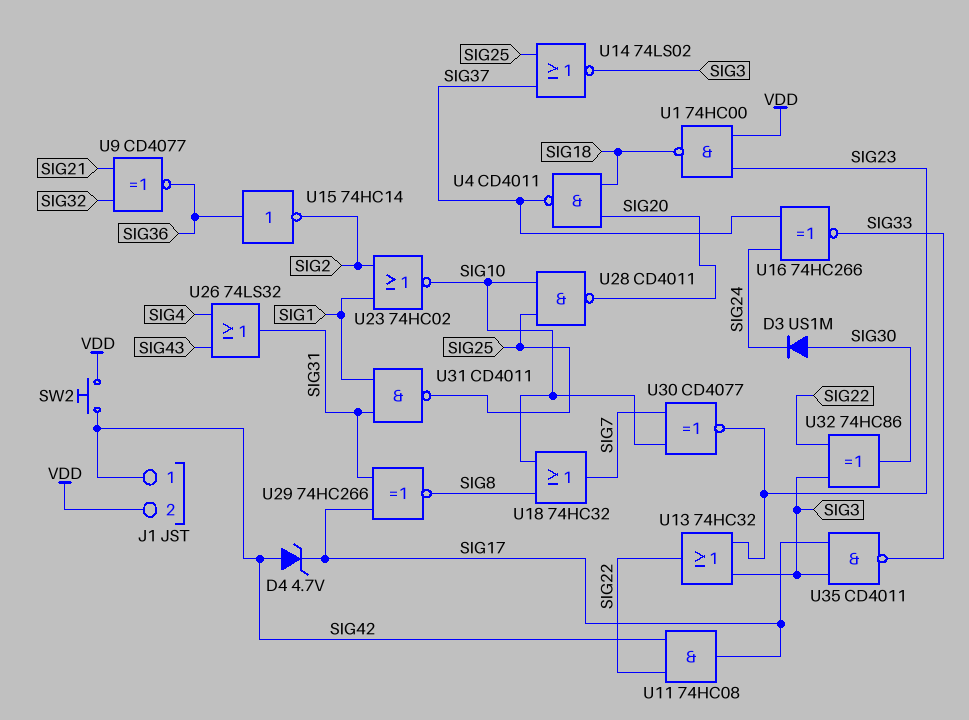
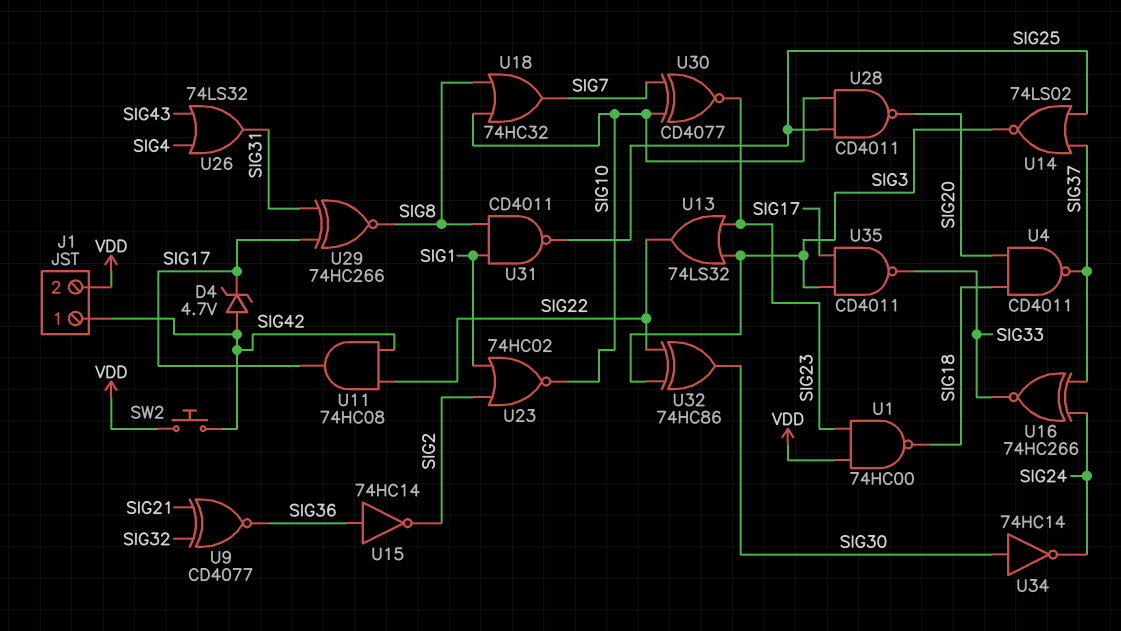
D3: diode US1M (A SIG30, K SIG24) -> none
U13: OR 74HC32 (in SIG3, in SIG23, out SIG22) -> OR 74LS32 (in SIG3, in SIG23, out SIG22)
U31: NAND CD4011 (in SIG1, in SIG31, out SIG25) -> NAND CD4011 (in SIG1, in SIG8, out SIG25)
U34: none -> NOT 74HC14 (in SIG30, out SIG24)

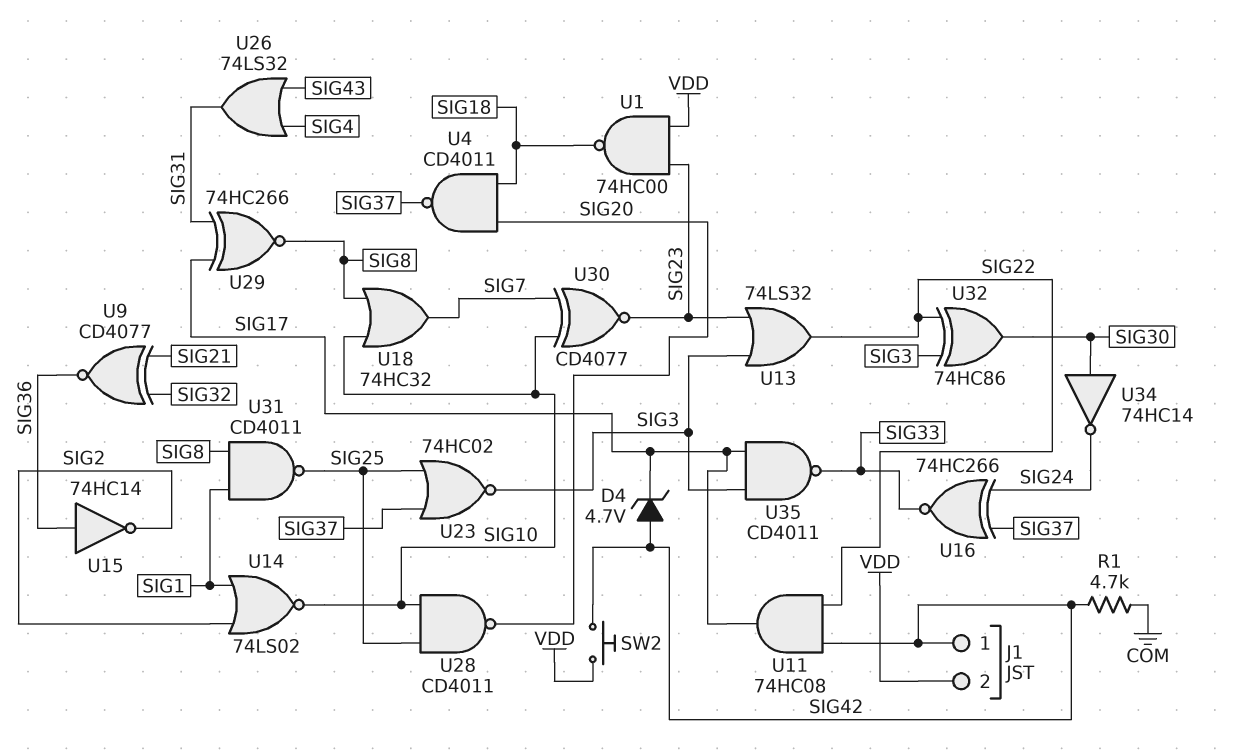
R1: none -> 4.7k (COM, SIG42)
U14: NOR 74LS02 (in SIG25, in SIG37, out SIG3) -> NOR 74LS02 (in SIG1, in SIG2, out SIG10)
U23: NOR 74HC02 (in SIG1, in SIG2, out SIG10) -> NOR 74HC02 (in SIG25, in SIG37, out SIG3)

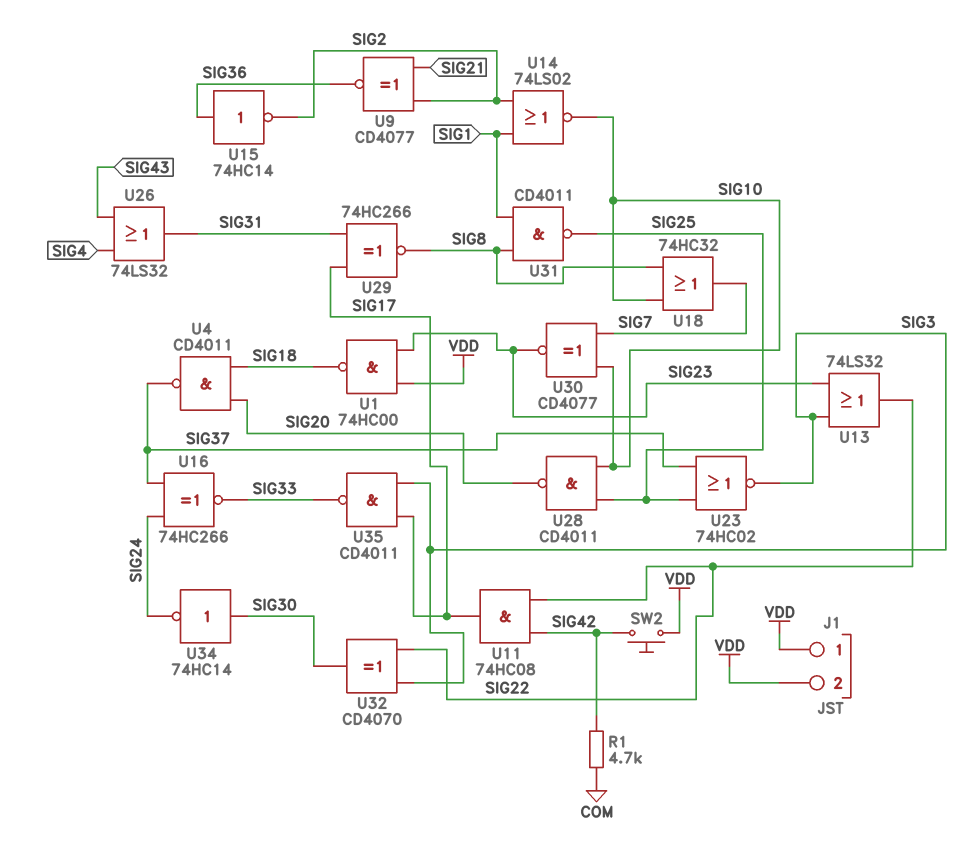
D4: zener 4.7V (A SIG42, K SIG17) -> none
J1 pin 1: SIG42 -> VDD
U9: XNOR CD4077 (in SIG21, in SIG32, out SIG36) -> XNOR CD4077 (in SIG2, in SIG21, out SIG36)
U32: XOR 74HC86 (in SIG3, in SIG22, out SIG30) -> XOR CD4070 (in SIG3, in SIG22, out SIG30)

